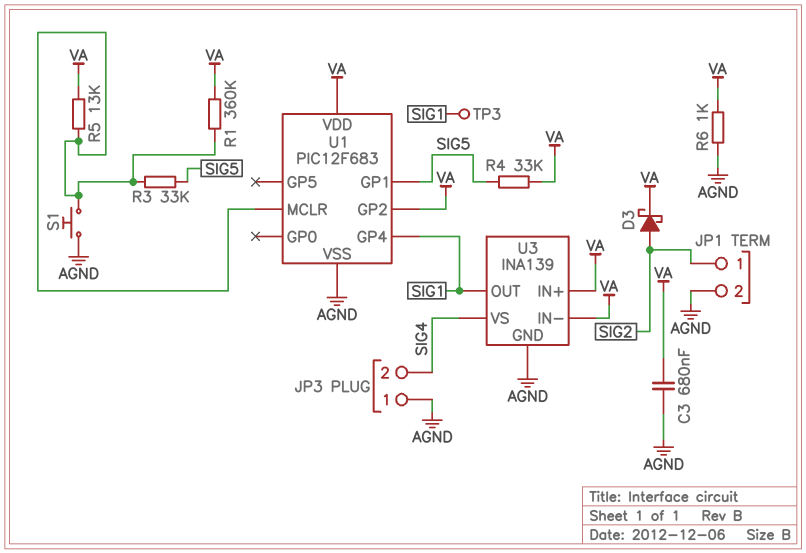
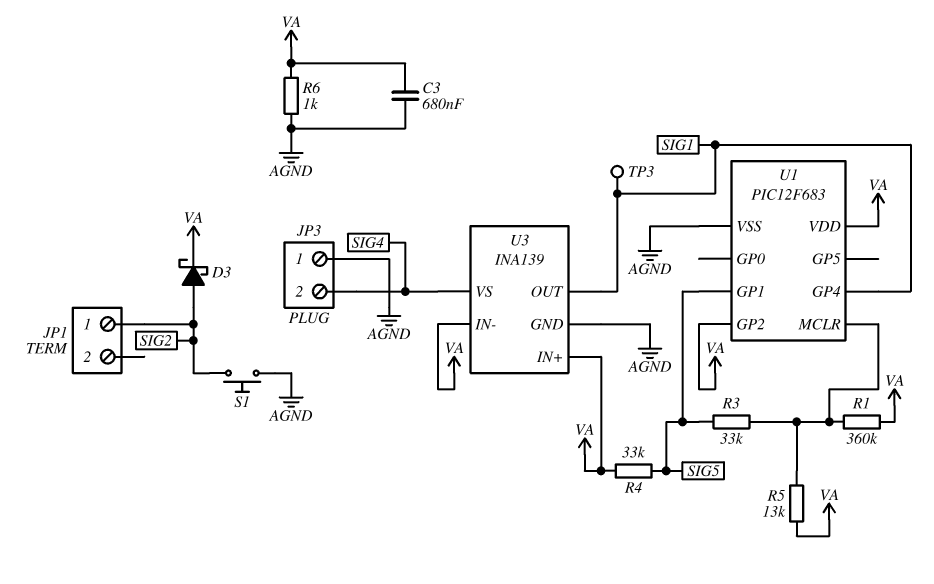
JP1 pin 2: AGND -> none
S1: button (AGND, U1/MCLR) -> button (AGND, SIG2)

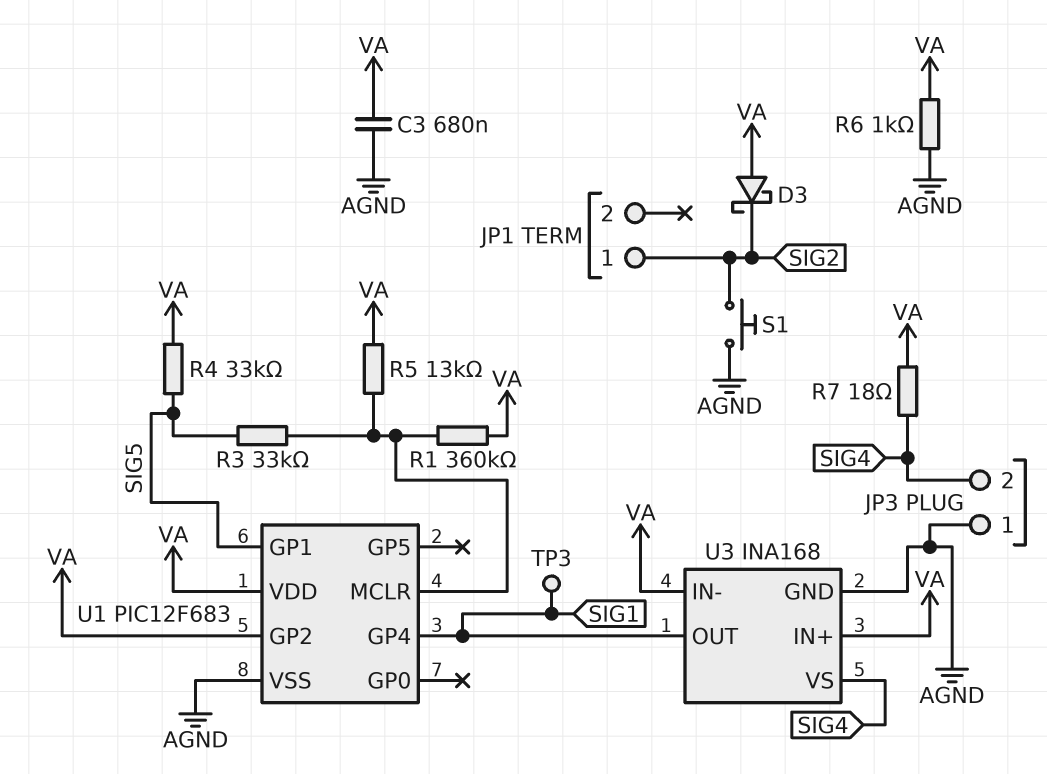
D3: schottky (A SIG2, K VA) -> schottky (A VA, K SIG2)
R7: none -> 18 (SIG4, VA)
U3: INA139 -> INA168

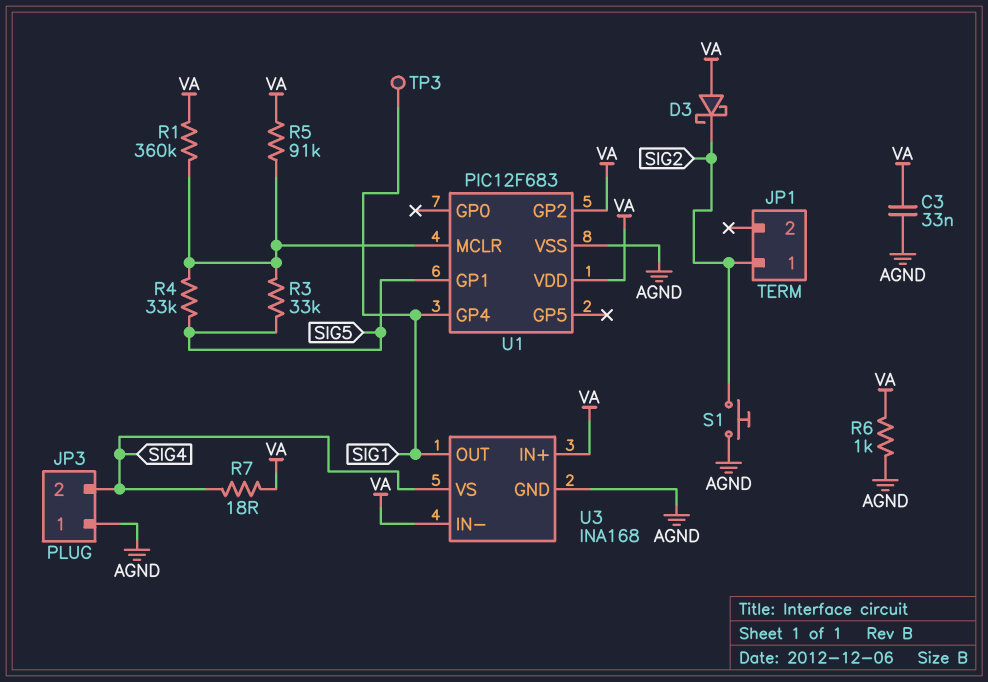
C3: 680nF (AGND, VA) -> 33nF (AGND, VA)
R4: 33k (SIG5, VA) -> 33k (SIG5, U1/MCLR)
R5: 13k (U1/MCLR, VA) -> 91k (U1/MCLR, VA)

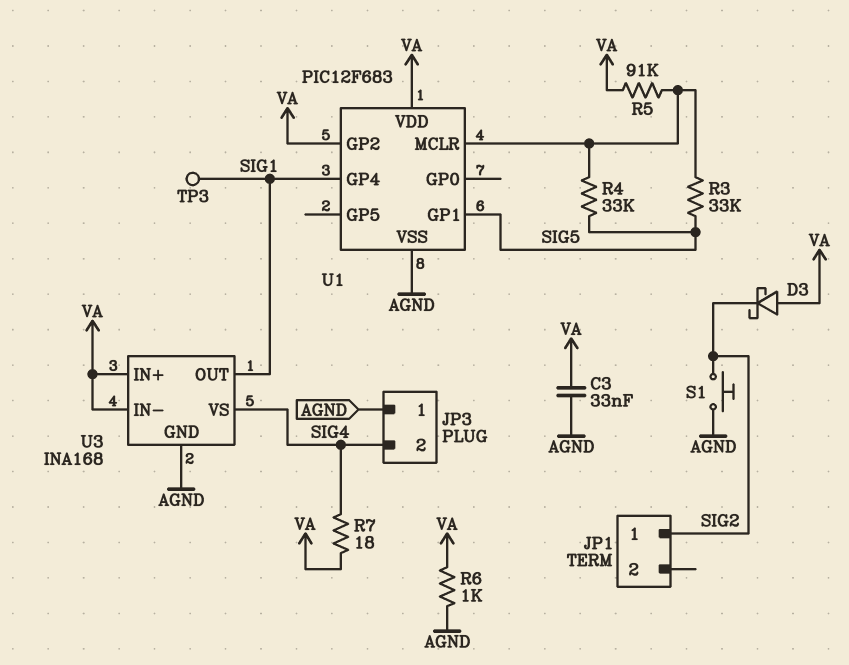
R1: 360k (U1/MCLR, VA) -> none

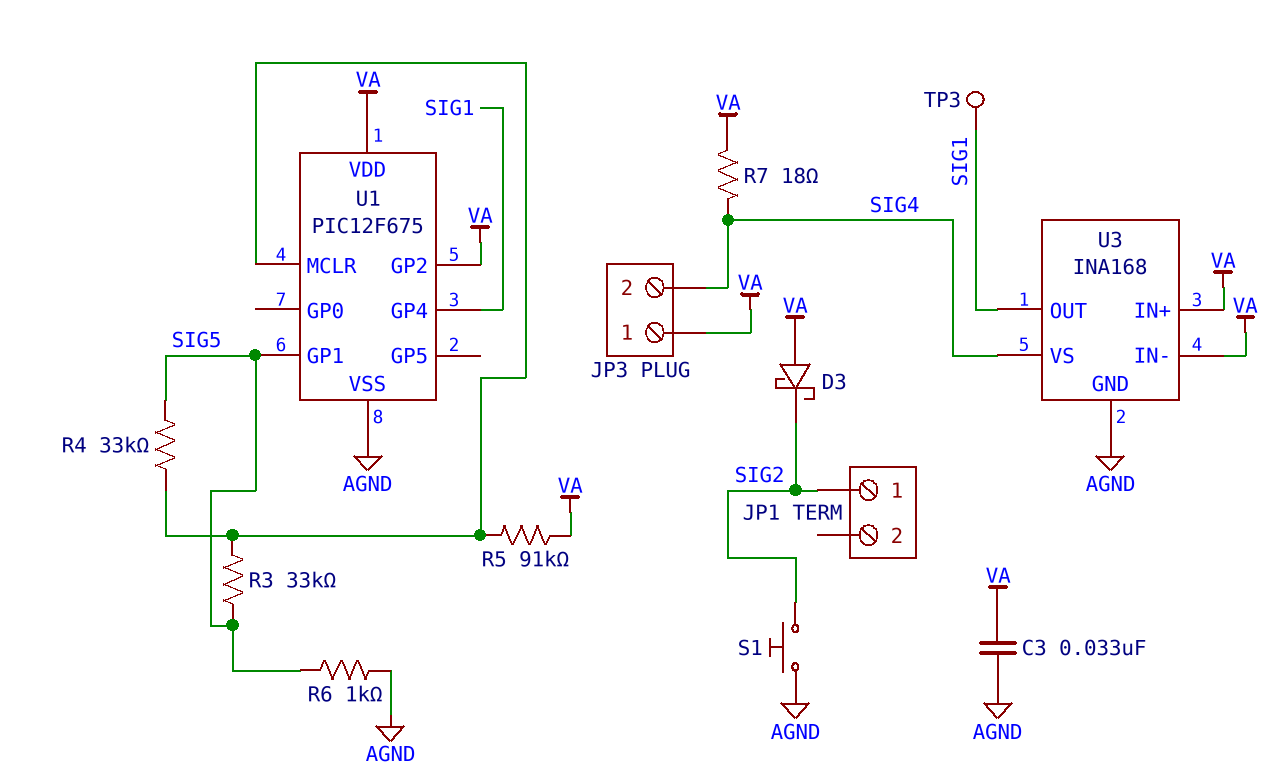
JP3 pin 1: AGND -> VA
R6: 1k (AGND, VA) -> 1k (AGND, SIG5)
U1: PIC12F683 -> PIC12F675

